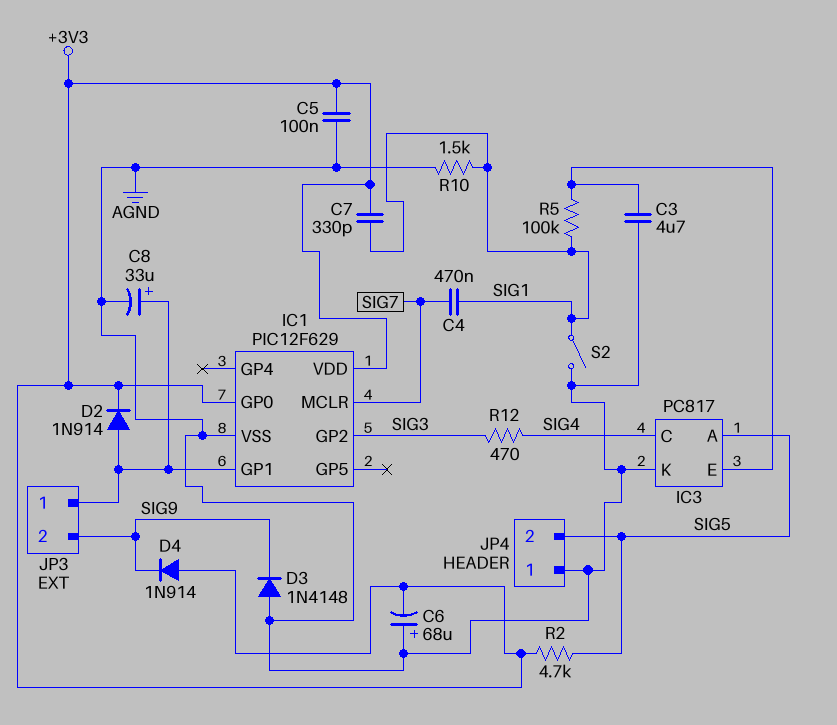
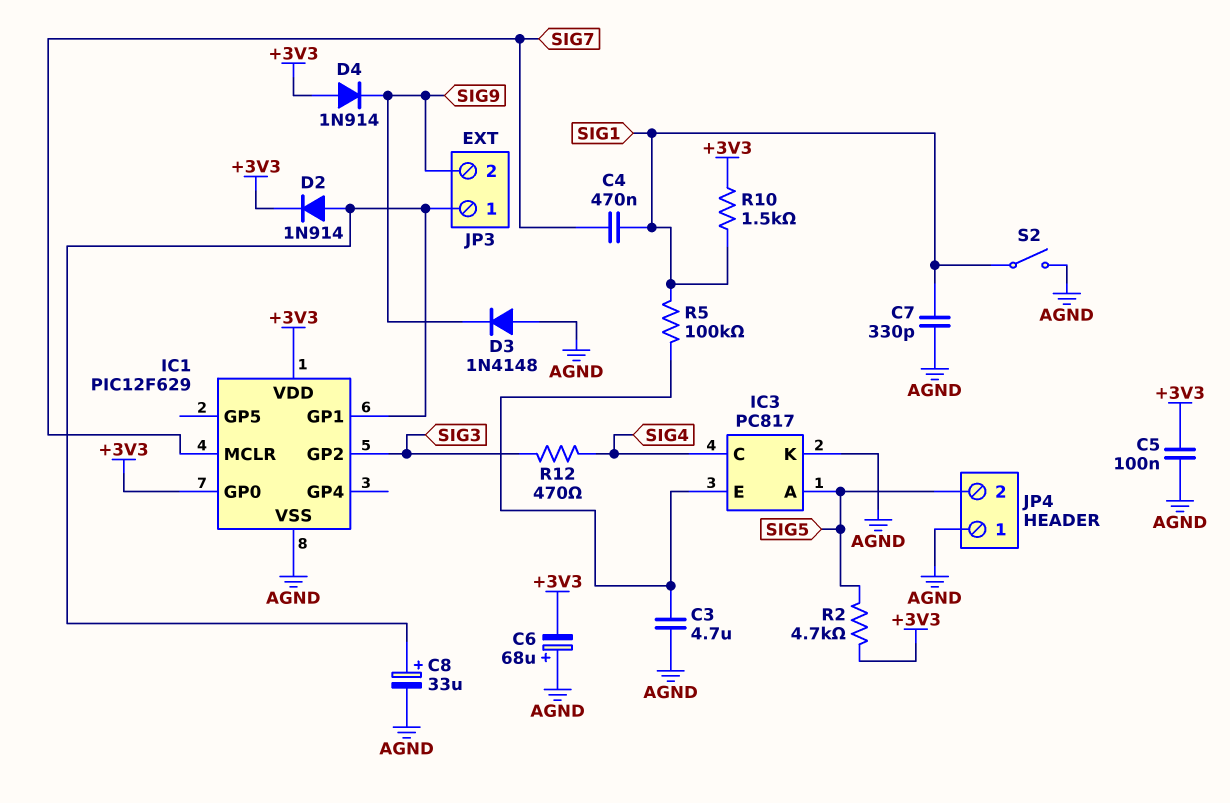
C7: 330pF (+3V3, SIG1) -> 330pF (AGND, SIG1)
R10: 1.5k (AGND, SIG1) -> 1.5k (+3V3, SIG1)

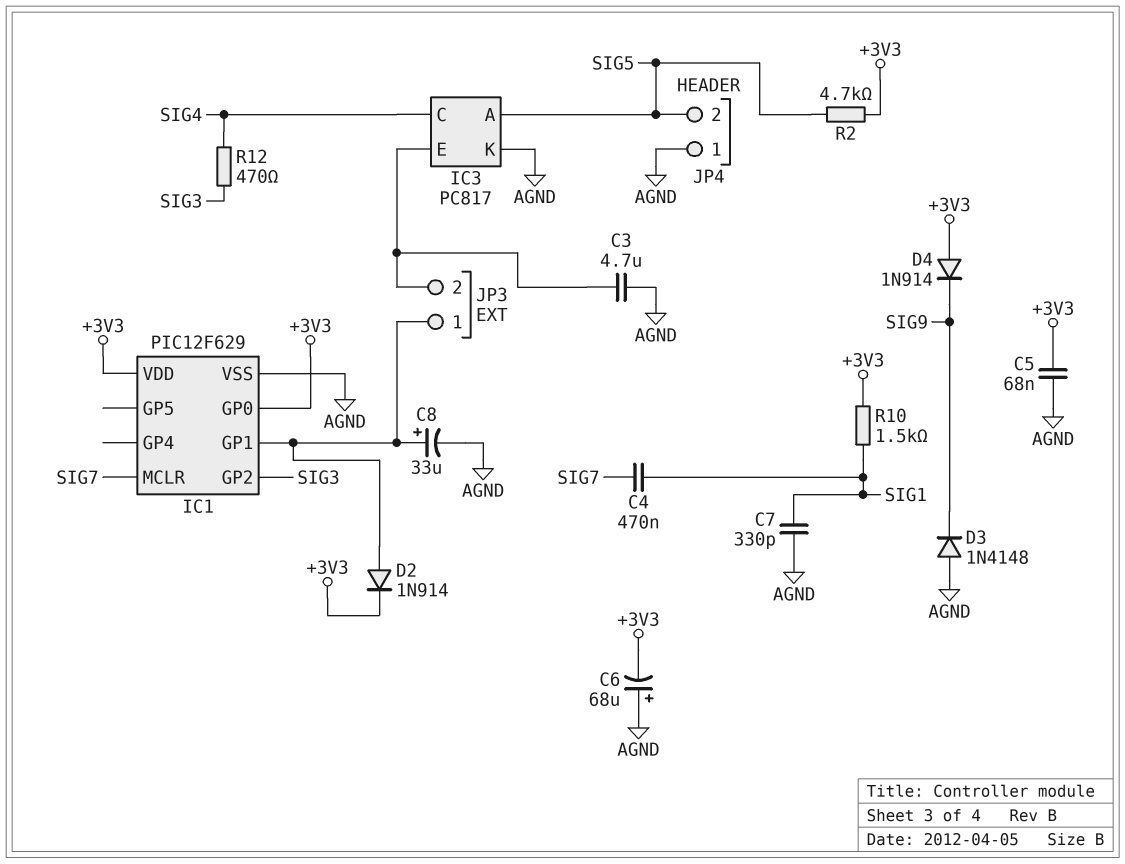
C5: 100nF (+3V3, AGND) -> 68nF (+3V3, AGND)
JP3 pin 2: SIG9 -> IC3/E
R5: 100k (IC3/E, SIG1) -> none
S2: switch (AGND, SIG1) -> none

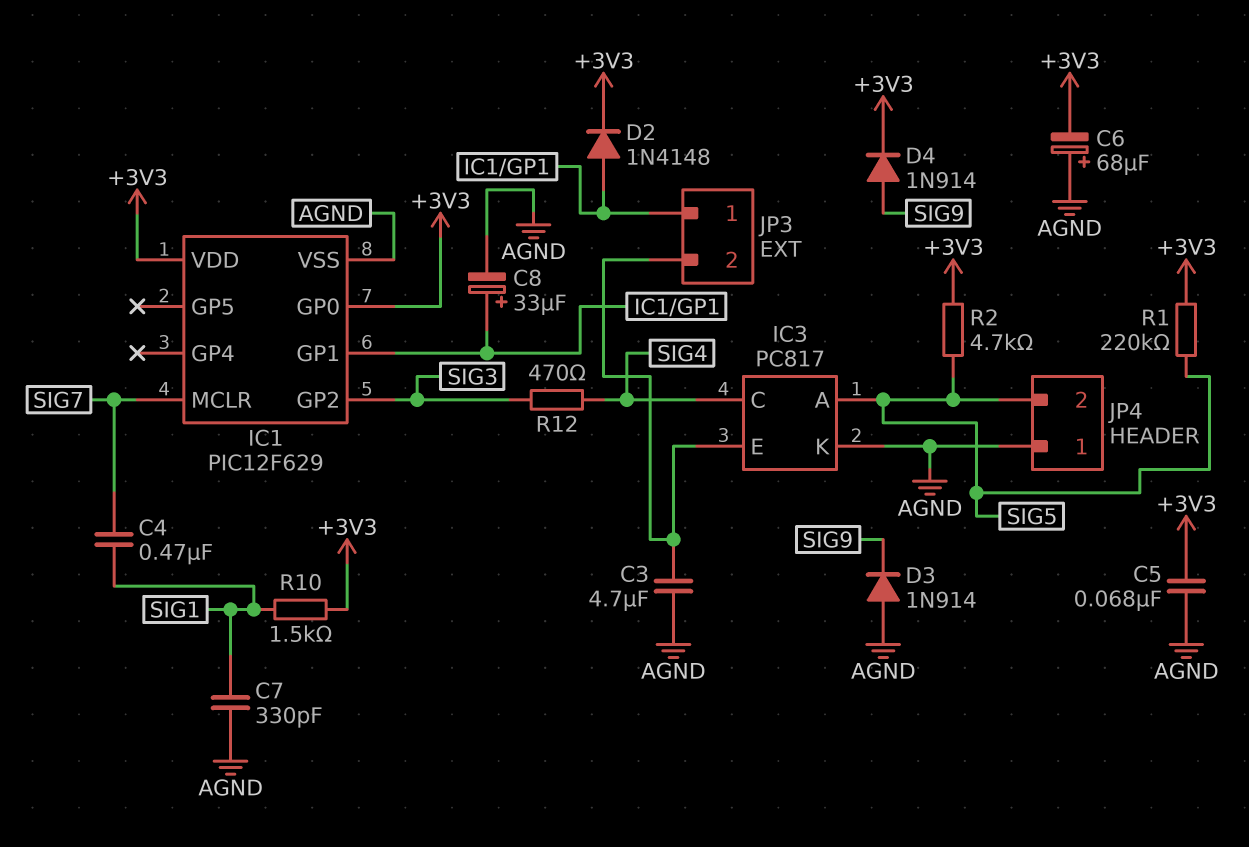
D2: diode 1N914 (A IC1/GP1, K +3V3) -> diode 1N4148 (A IC1/GP1, K +3V3)
D3: diode 1N4148 (A AGND, K SIG9) -> diode 1N914 (A AGND, K SIG9)
D4: diode 1N914 (A +3V3, K SIG9) -> diode 1N914 (A SIG9, K +3V3)
R1: none -> 220k (+3V3, SIG5)

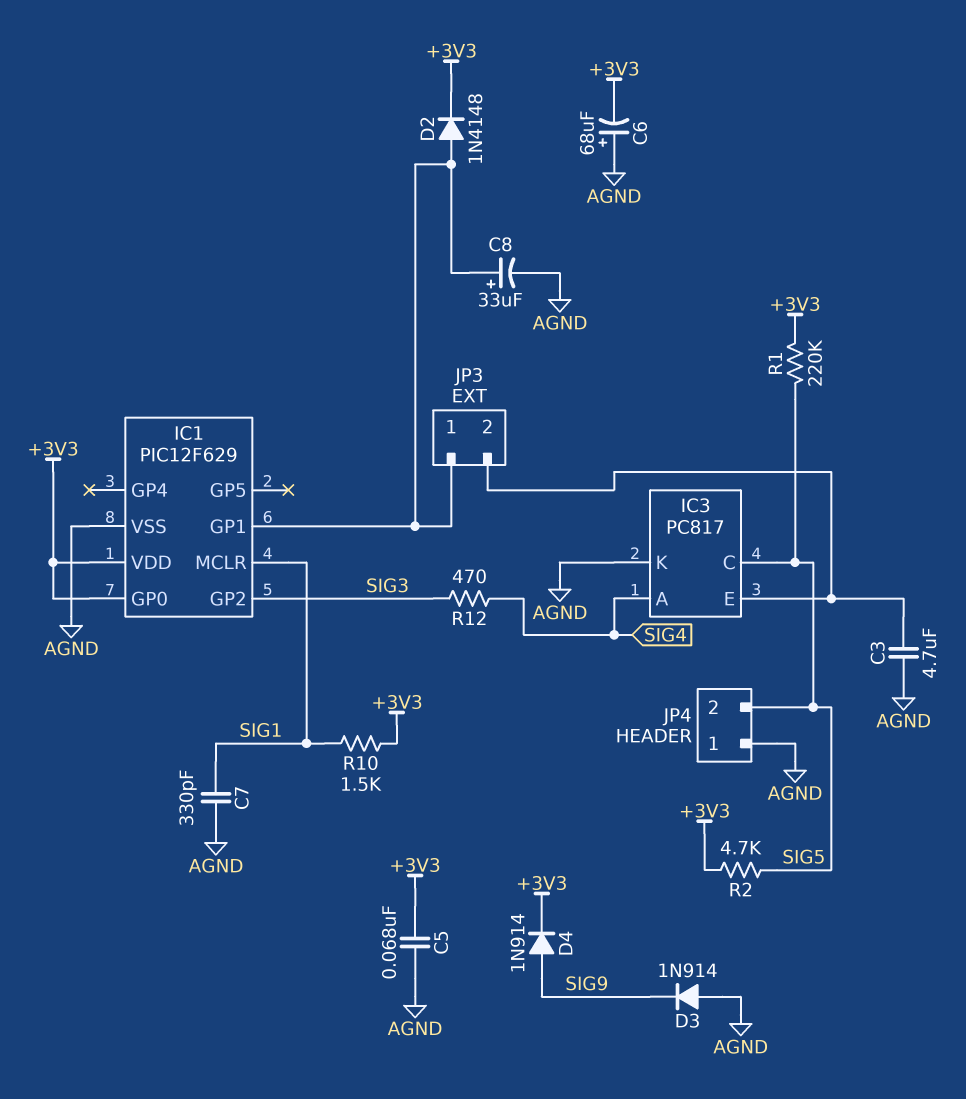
C4: 470nF (SIG1, SIG7) -> none
IC1 pin MCLR: SIG7 -> SIG1
IC3 pin A: SIG5 -> SIG4
IC3 pin C: SIG4 -> SIG5

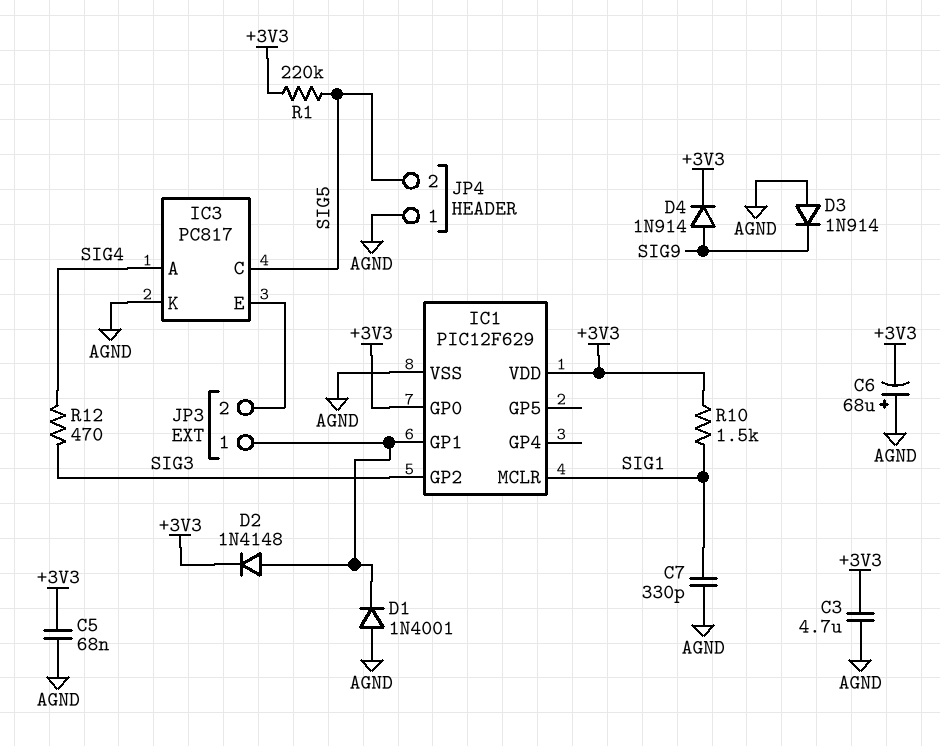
C3: 4.7uF (AGND, IC3/E) -> 4.7uF (+3V3, AGND)
C8: 33uF (plus IC1/GP1, minus AGND) -> none
D1: none -> diode 1N4001 (A AGND, K IC1/GP1)
R2: 4.7k (+3V3, SIG5) -> none

